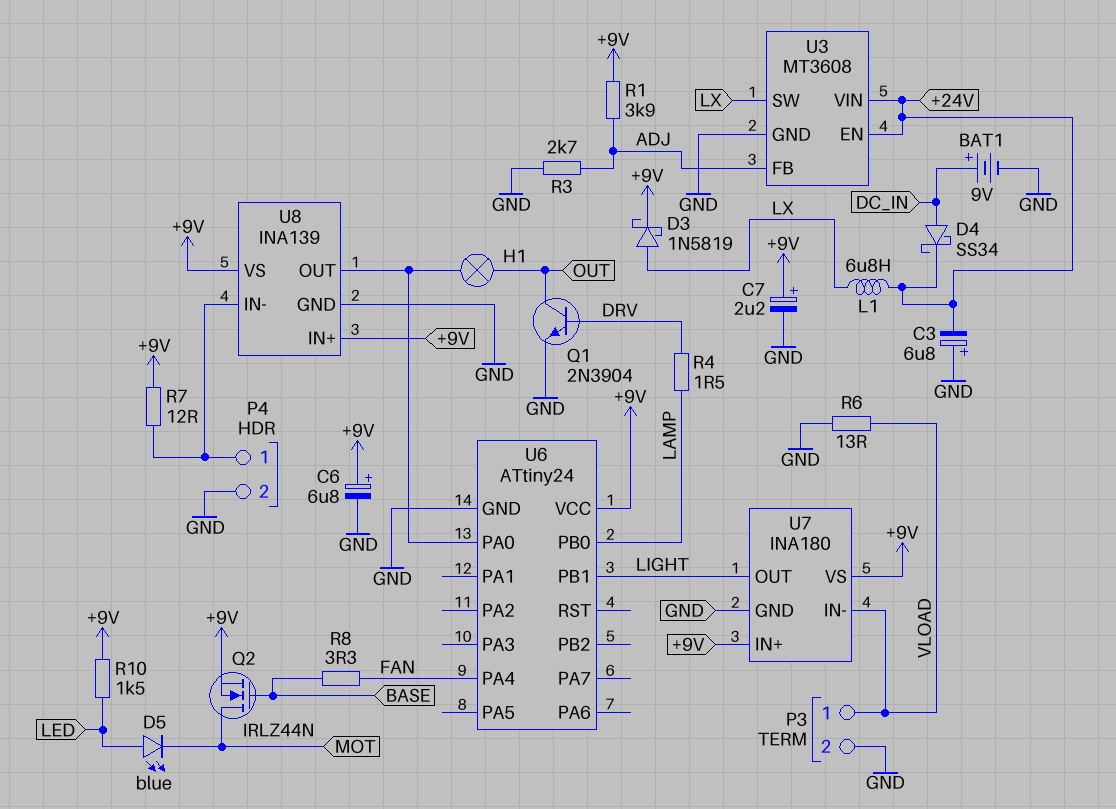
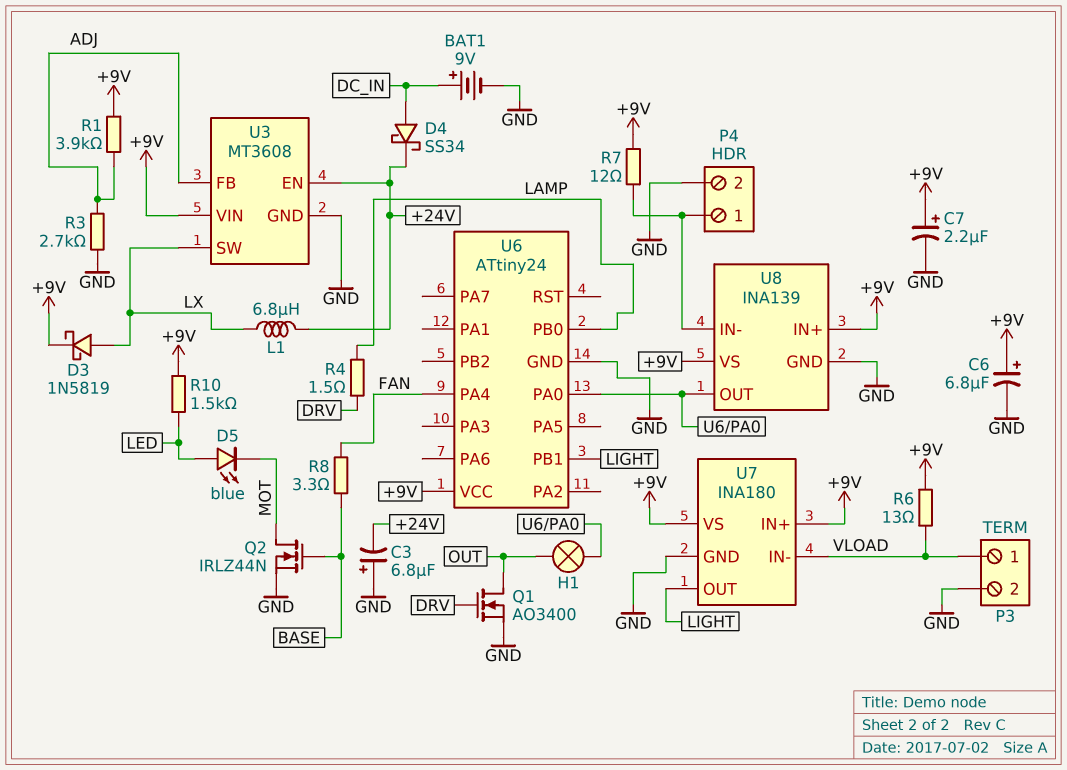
Q1: NPN 2N3904 (B DRV, C OUT, E GND) -> NMOS AO3400 (G DRV, D OUT, S GND)
Q2: NMOS IRLZ44N (G BASE, D MOT, S +9V) -> NMOS IRLZ44N (G BASE, D MOT, S GND)
R6: 13 (GND, VLOAD) -> 13 (+9V, VLOAD)
U3 pin VIN: +24V -> +9V

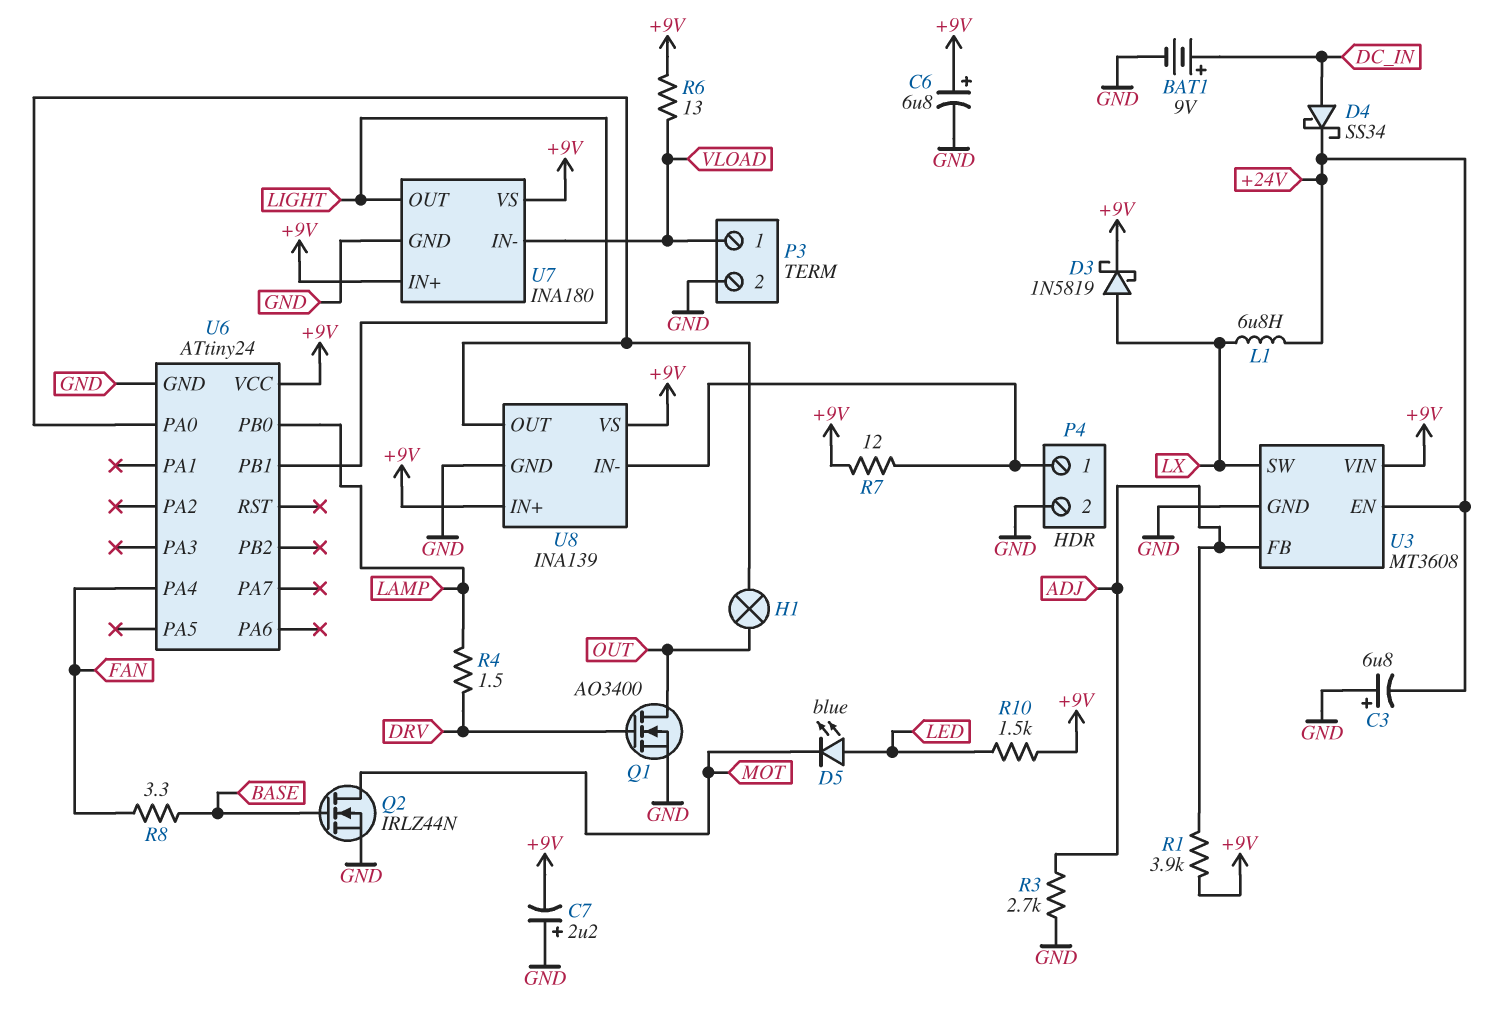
C7: 2.2uF (plus +9V, minus GND) -> 2.2uF (plus GND, minus +9V)

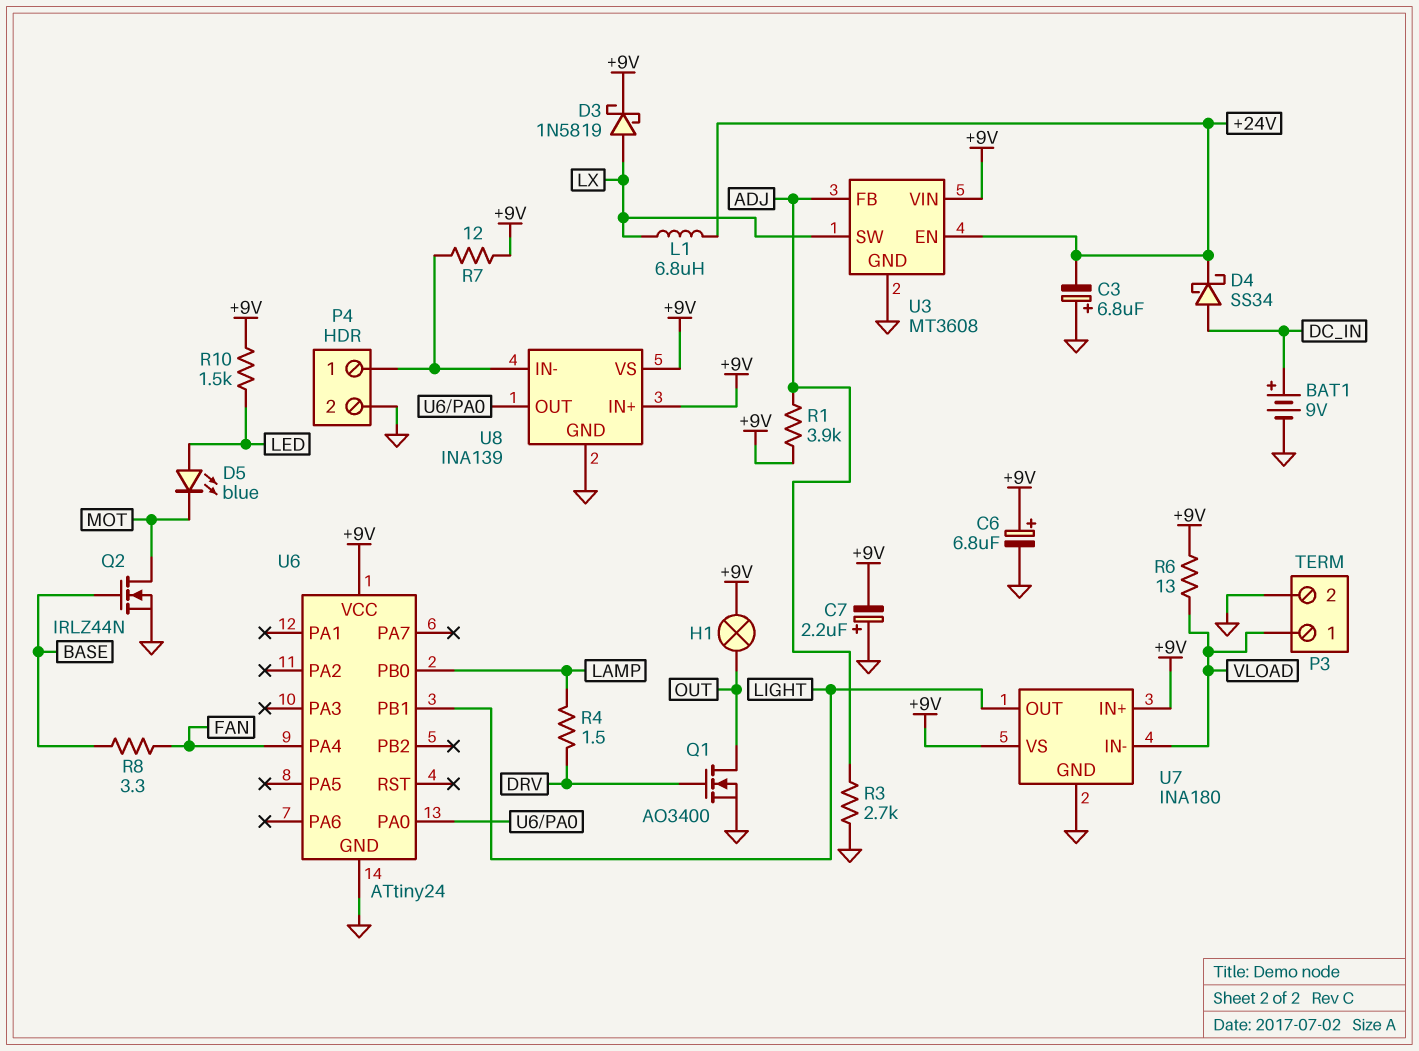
H1: lamp (OUT, U6/PA0) -> lamp (+9V, OUT)

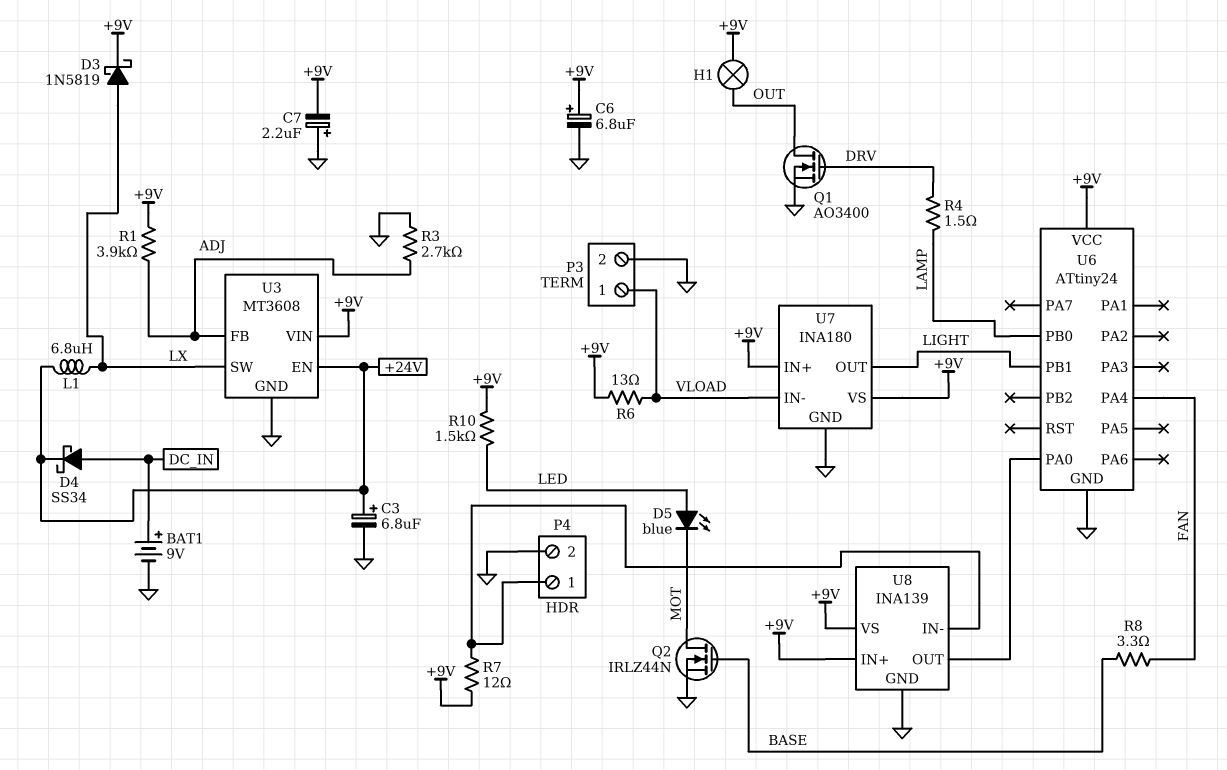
C3: 6.8uF (plus GND, minus +24V) -> 6.8uF (plus +24V, minus GND)

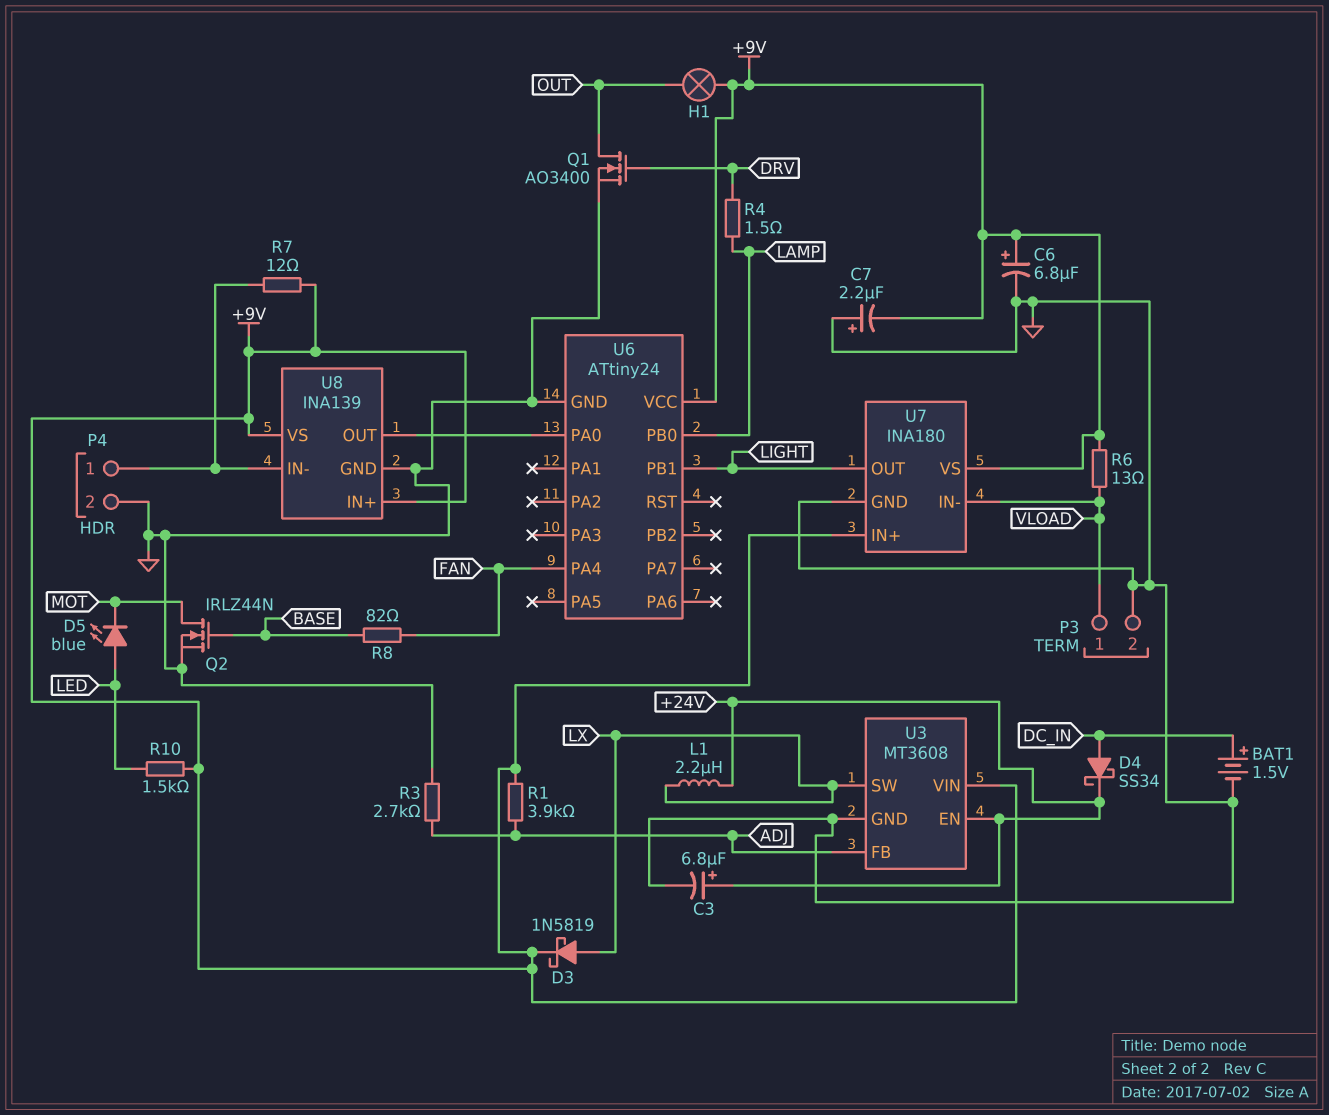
BAT1: 9V (plus DC_IN, minus GND) -> 1.5V (plus DC_IN, minus GND)
L1: 6.8uH (+24V, LX) -> 2.2uH (+24V, LX)
R8: 3.3 (BASE, FAN) -> 82 (BASE, FAN)

